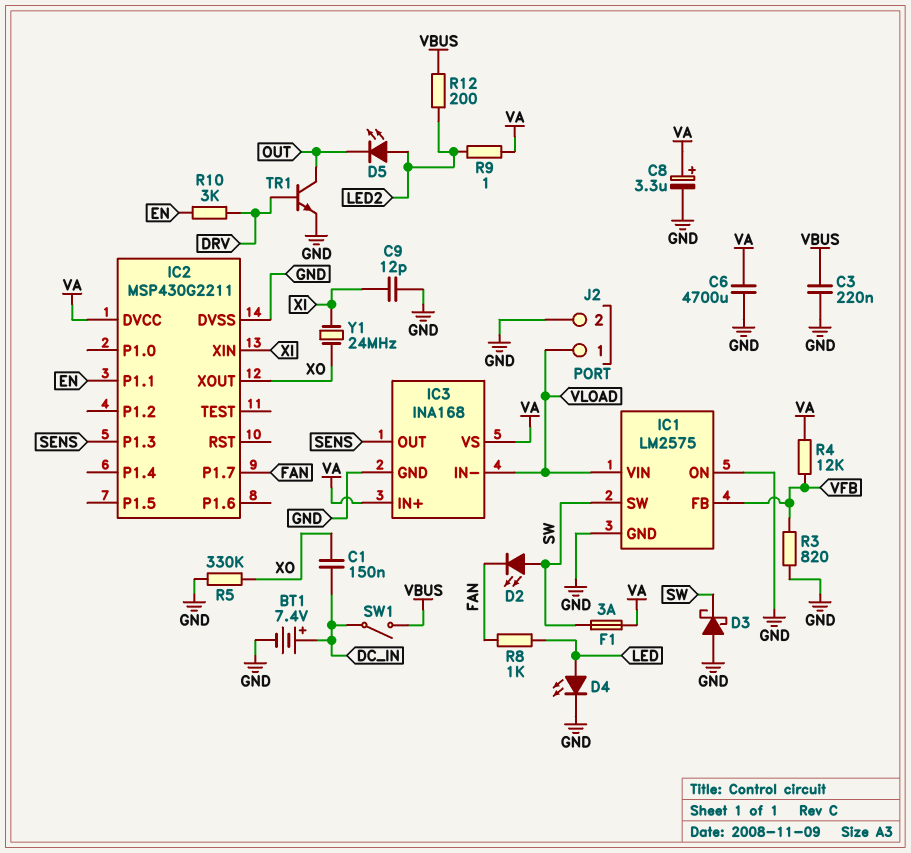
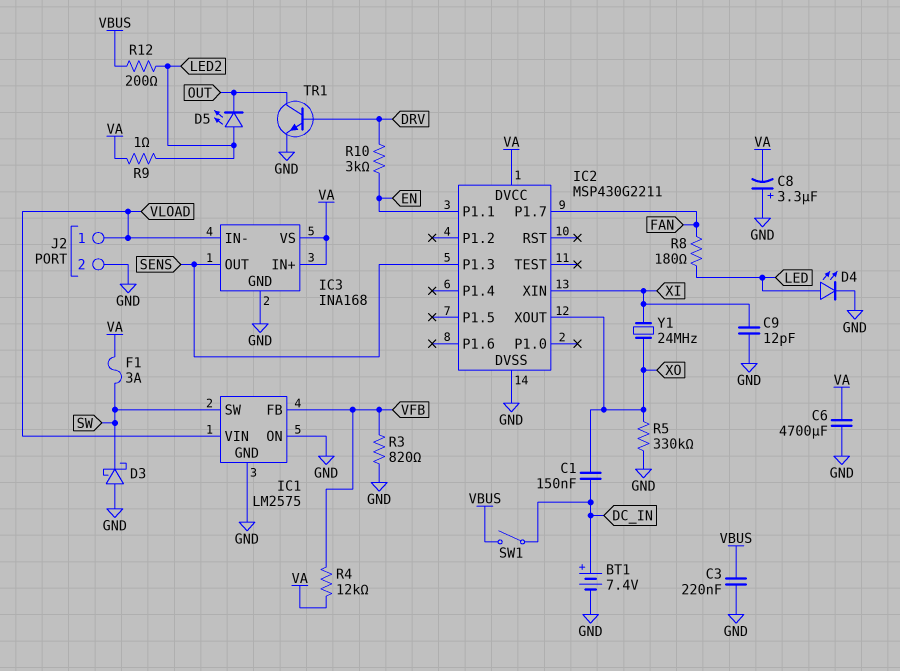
C8: 3.3uF (plus VA, minus GND) -> 3.3uF (plus GND, minus VA)
D2: LED (A SW, K FAN) -> none
R8: 1k (FAN, LED) -> 180 (FAN, LED)

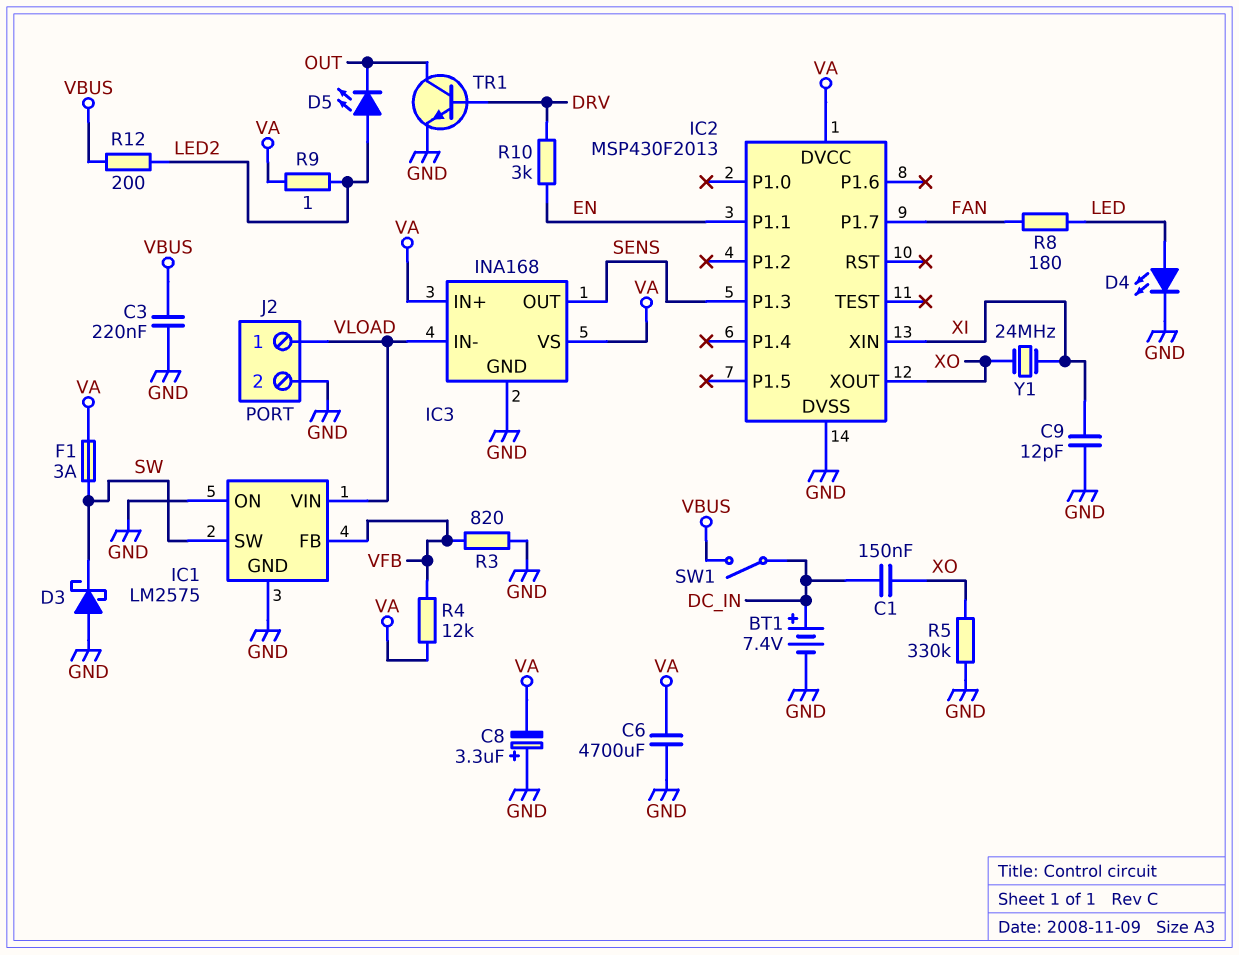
IC2: MSP430G2211 -> MSP430F2013

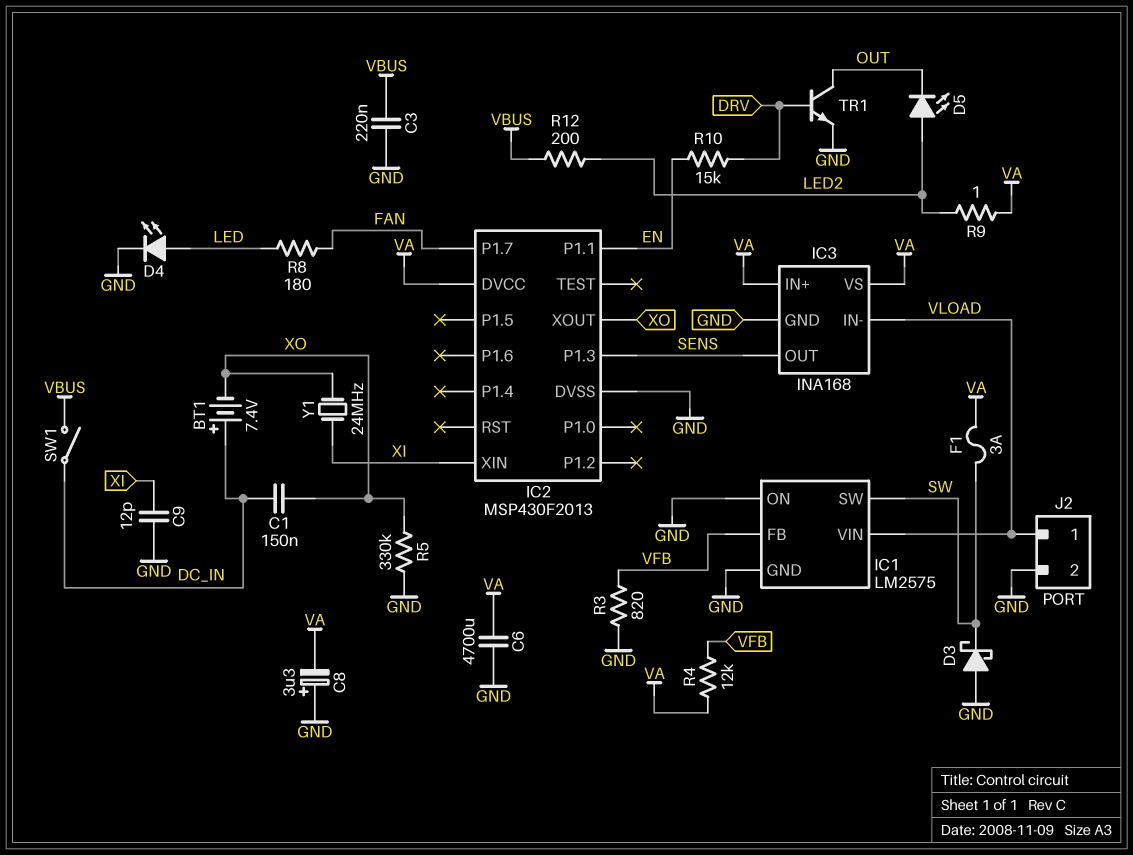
BT1: 7.4V (plus DC_IN, minus GND) -> 7.4V (plus DC_IN, minus XO)
R10: 3k (DRV, EN) -> 15k (DRV, EN)

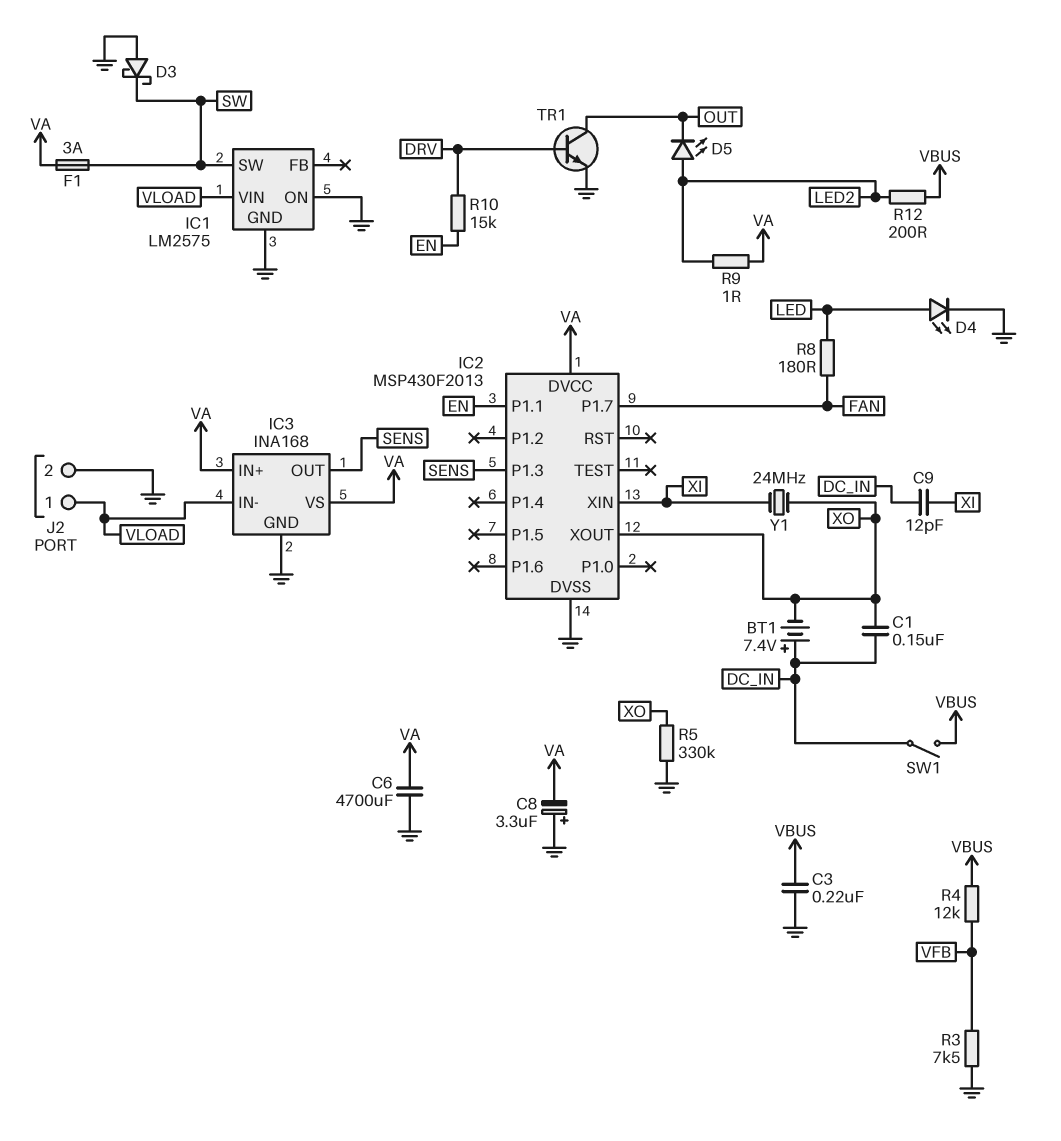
C9: 12pF (GND, XI) -> 12pF (DC_IN, XI)
IC1 pin FB: VFB -> none
R3: 820 (GND, VFB) -> 7.5k (GND, VFB)
R4: 12k (VA, VFB) -> 12k (VBUS, VFB)

